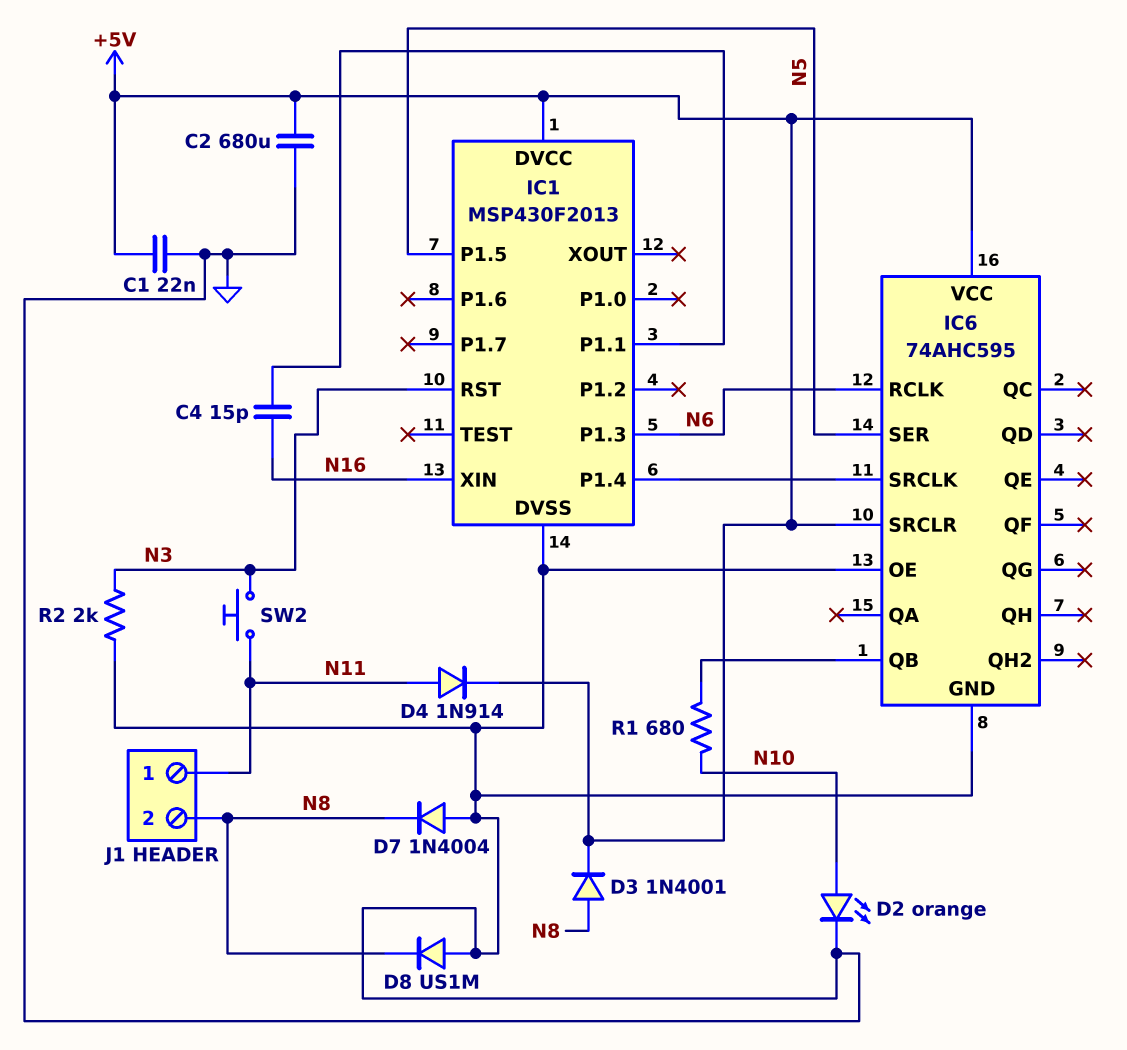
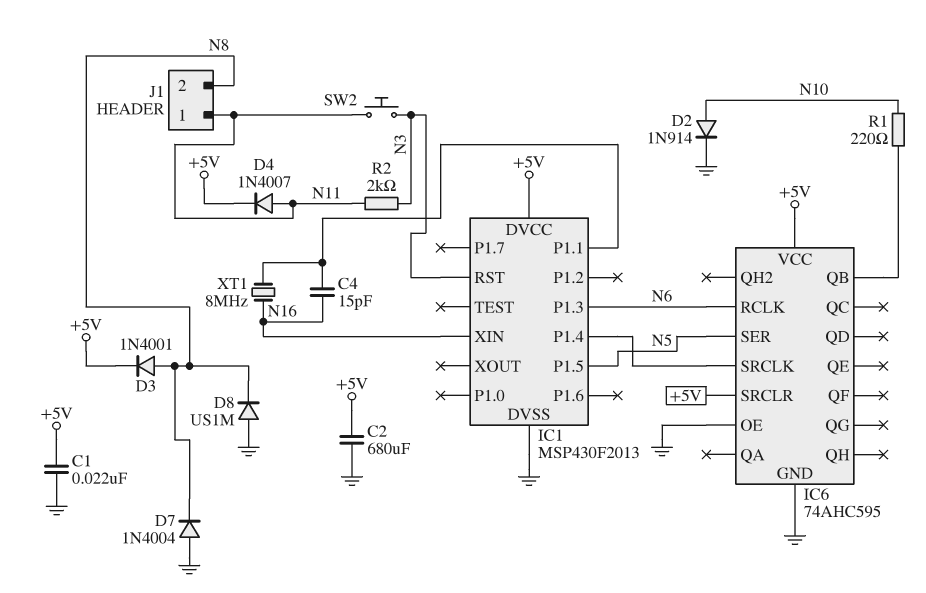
D2: LED orange (A N10, K GND) -> diode 1N914 (A N10, K GND)
D4: diode 1N914 (A N11, K +5V) -> diode 1N4007 (A N11, K +5V)
R1: 680 (IC6/QB, N10) -> 220 (IC6/QB, N10)
R2: 2k (GND, N3) -> 2k (N3, N11)
XT1: none -> 8MHz (IC1/P1.1, N16)

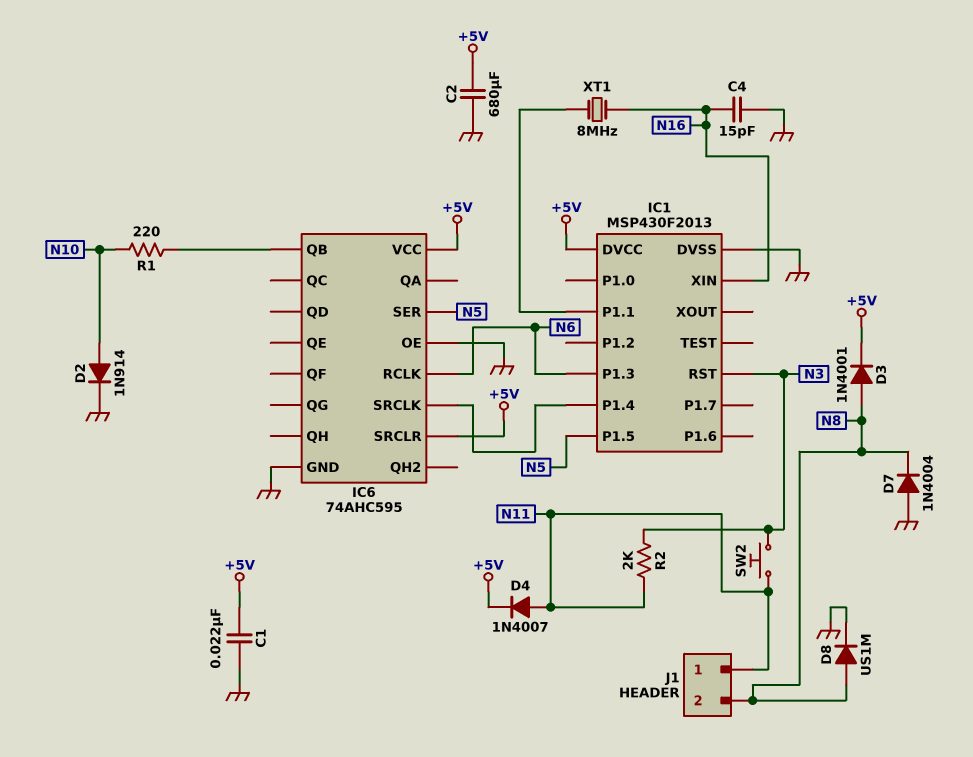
C4: 15pF (IC1/P1.1, N16) -> 15pF (GND, N16)
D8: diode US1M (A GND, K N8) -> diode US1M (A N8, K GND)

